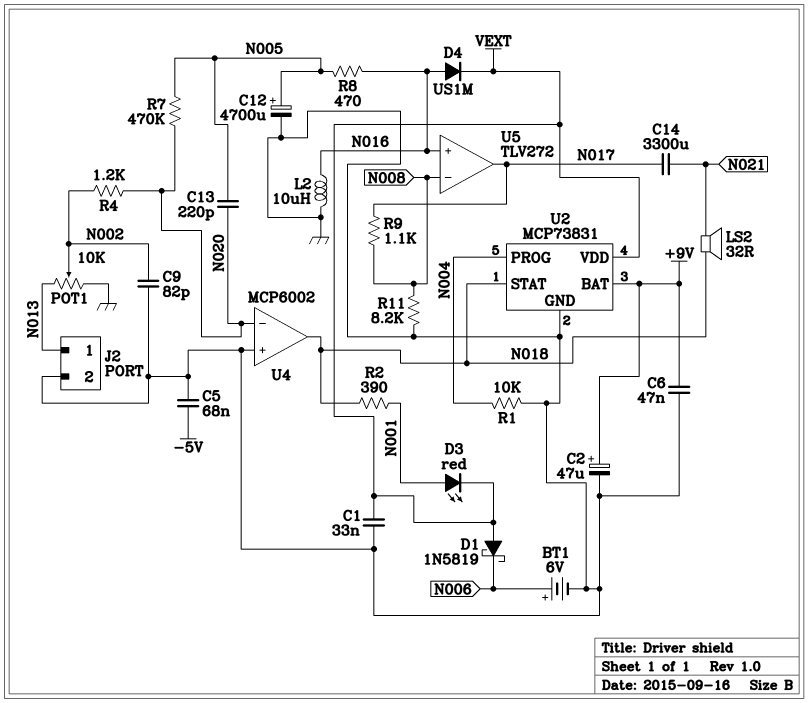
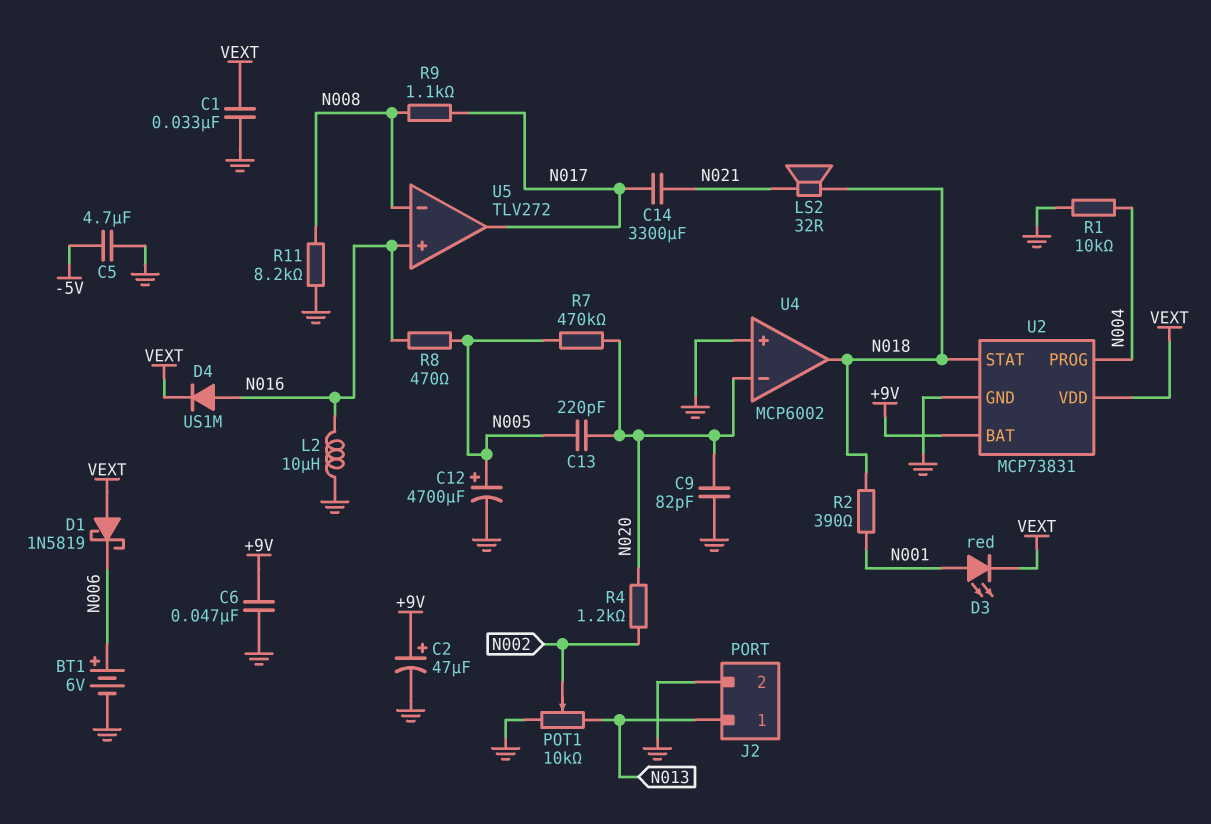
C5: 68nF (-5V, GND) -> 4.7uF (-5V, GND)
C9: 82pF (GND, N002) -> 82pF (GND, N020)

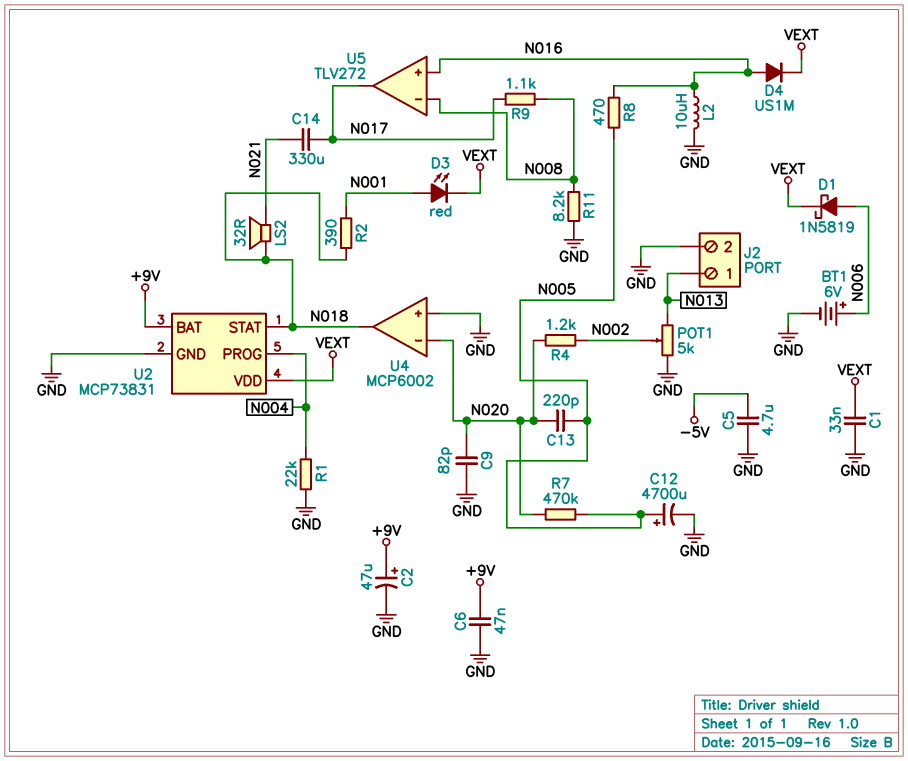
C14: 3300uF (N017, N021) -> 330uF (N017, N021)
D1: schottky 1N5819 (A VEXT, K N006) -> schottky 1N5819 (A N006, K VEXT)
POT1: 10k (GND, N013, wiper N002) -> 5k (GND, N013, wiper N002)
R1: 10k (GND, N004) -> 22k (GND, N004)

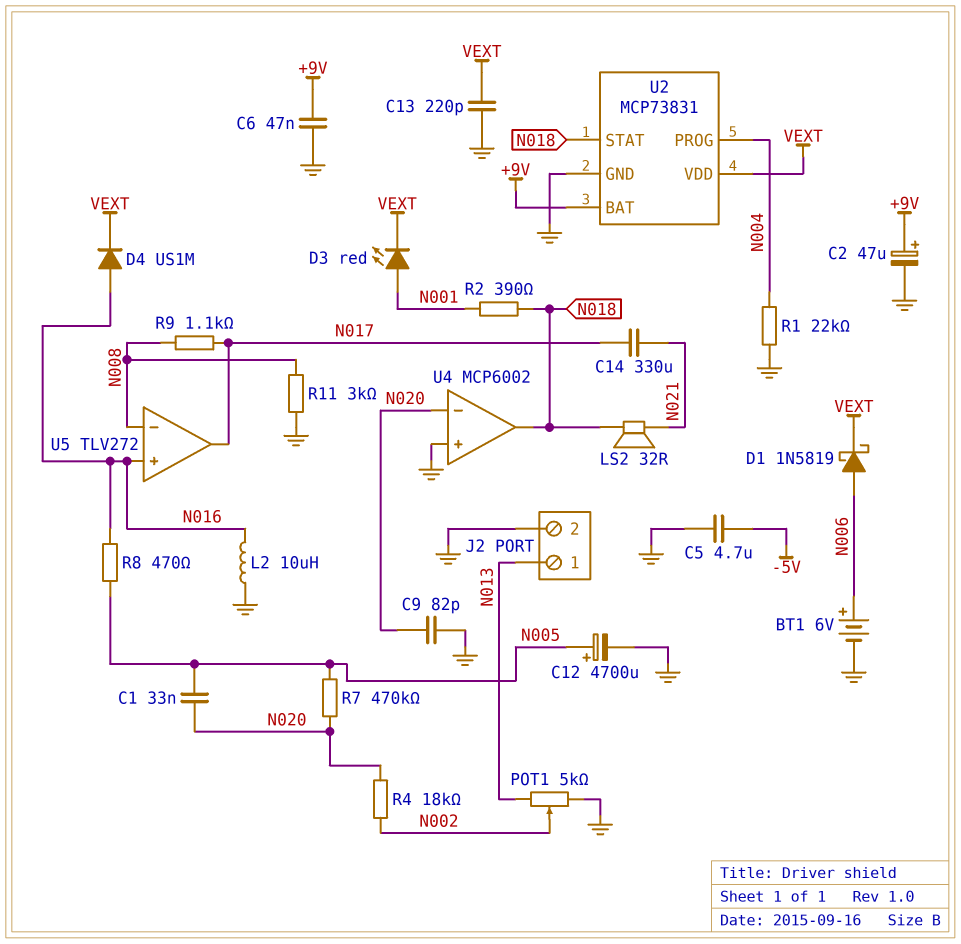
C1: 33nF (GND, VEXT) -> 33nF (N005, N020)
C13: 220pF (N005, N020) -> 220pF (GND, VEXT)
R4: 1.2k (N002, N020) -> 18k (N002, N020)
R11: 8.2k (GND, N008) -> 3k (GND, N008)

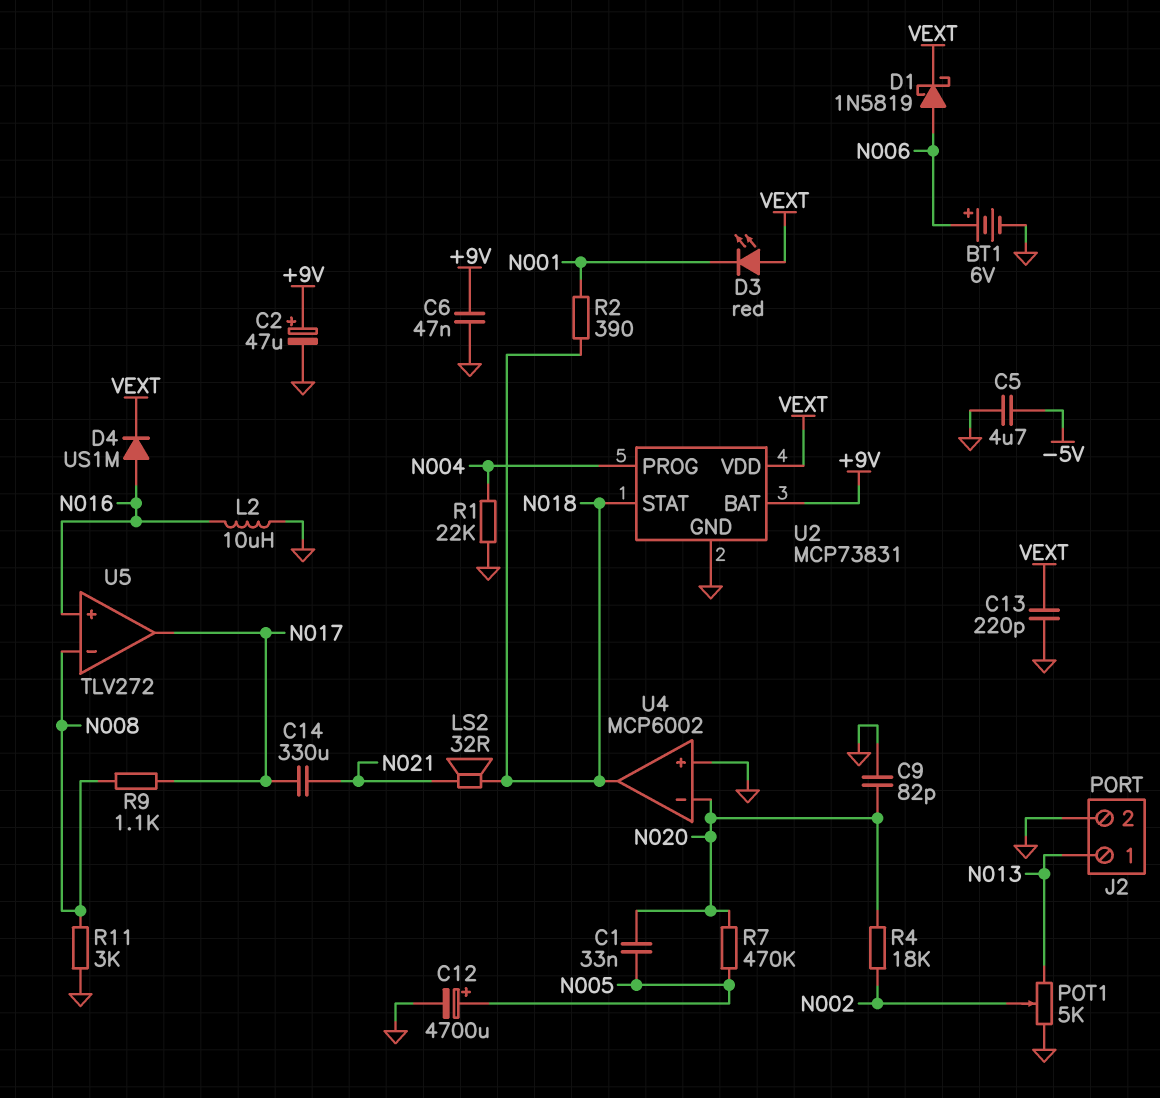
D3: LED red (A N001, K VEXT) -> LED red (A VEXT, K N001)
R8: 470 (N005, N016) -> none

